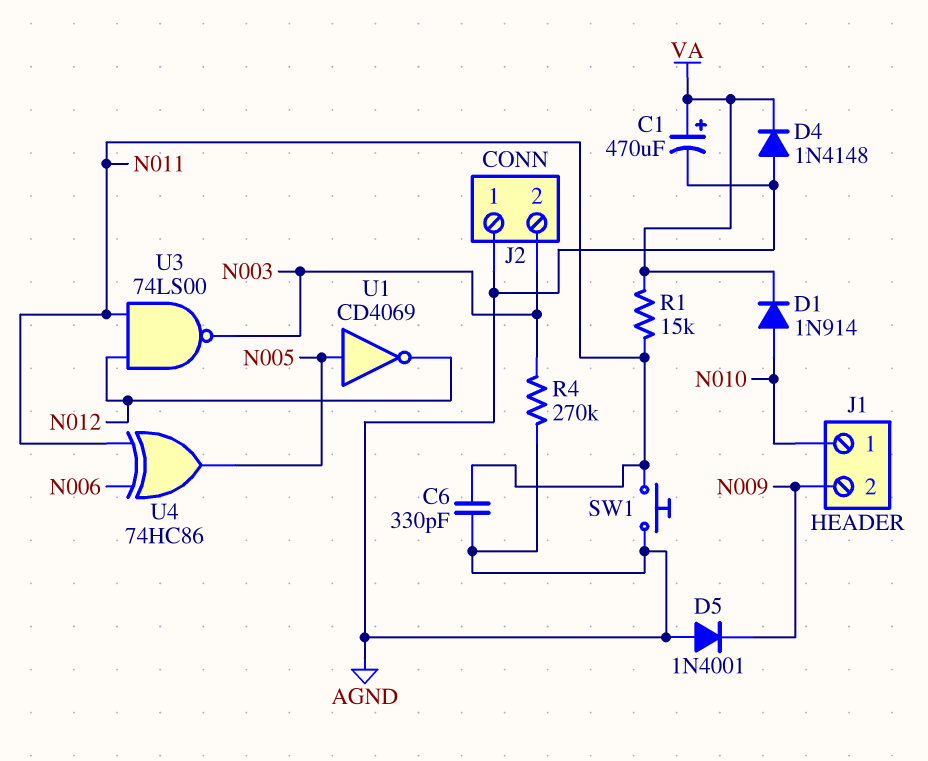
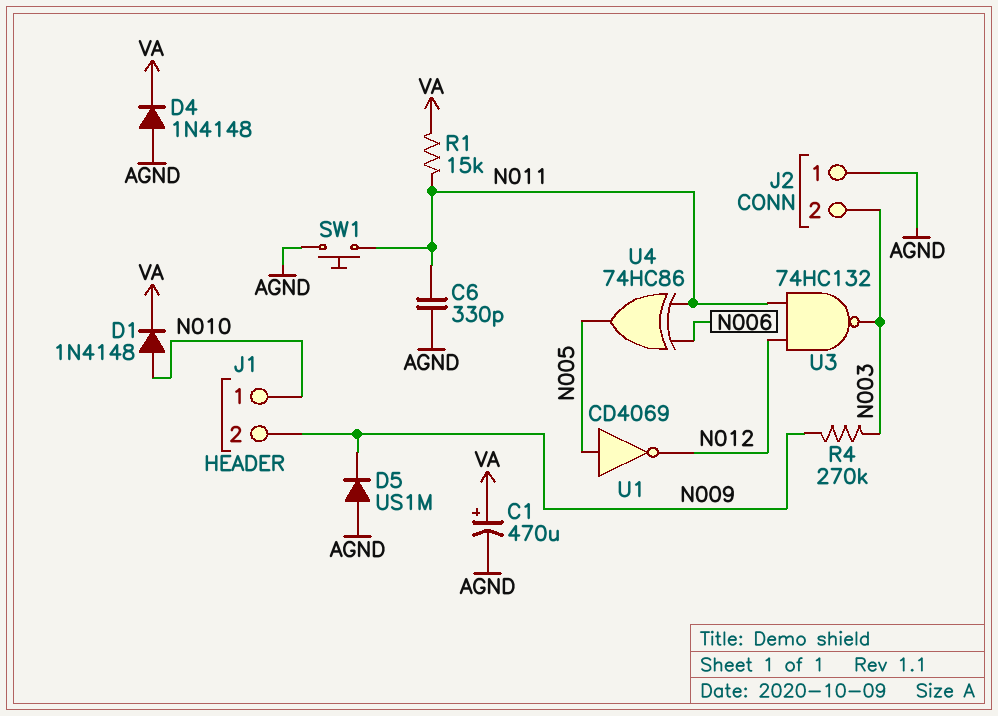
D1: diode 1N914 (A N010, K VA) -> diode 1N4148 (A N010, K VA)
D5: diode 1N4001 (A AGND, K N009) -> diode US1M (A AGND, K N009)
R4: 270k (AGND, N003) -> 270k (N003, N009)
U3: NAND 74LS00 (in N011, in N012, out N003) -> NAND 74HC132 (in N011, in N012, out N003)

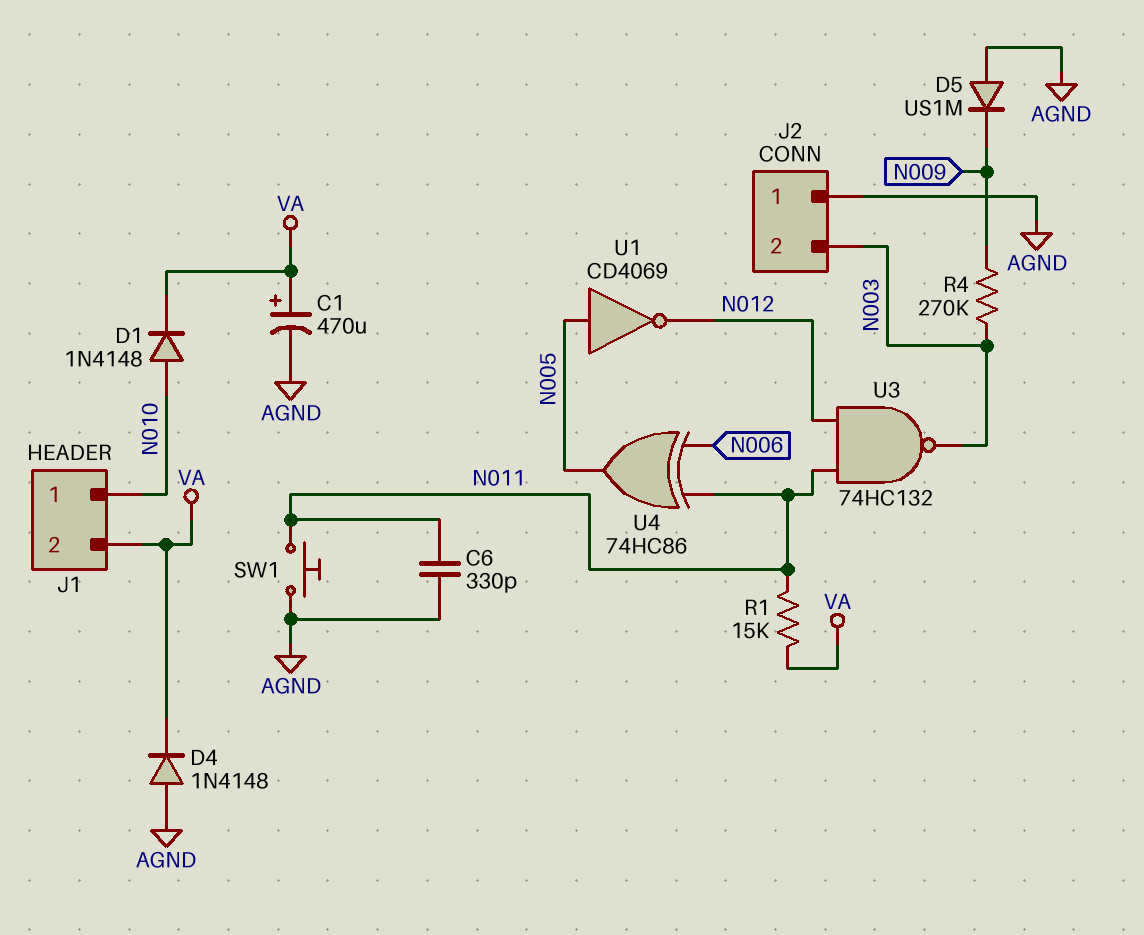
J1 pin 2: N009 -> VA

